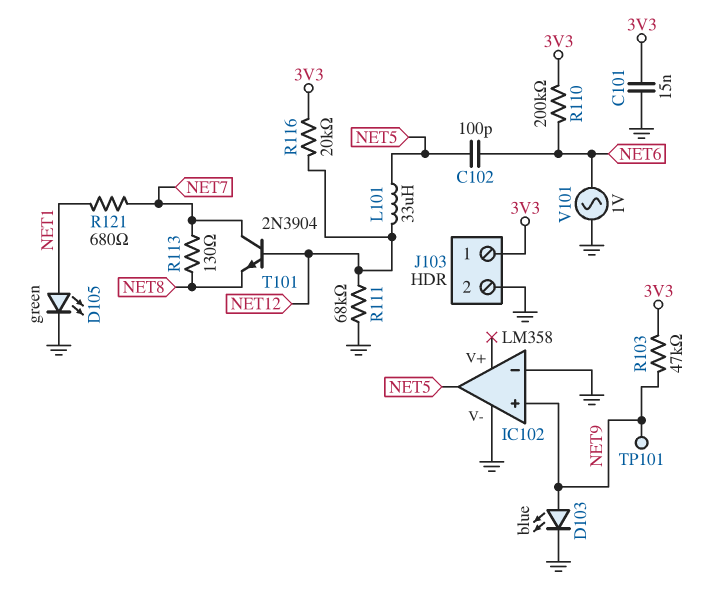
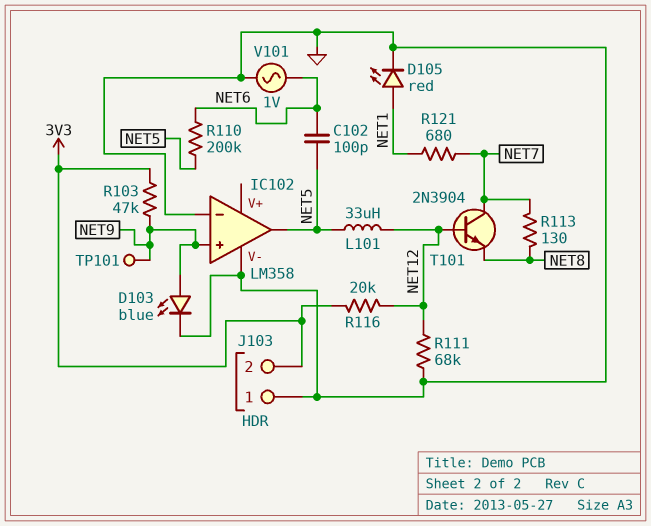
C101: 15nF (3V3, GND) -> none
D105: LED green (A NET1, K GND) -> LED red (A NET1, K GND)
J103 pin 1: 3V3 -> GND
J103 pin 2: GND -> 3V3
R110: 200k (3V3, NET6) -> 200k (NET5, NET6)

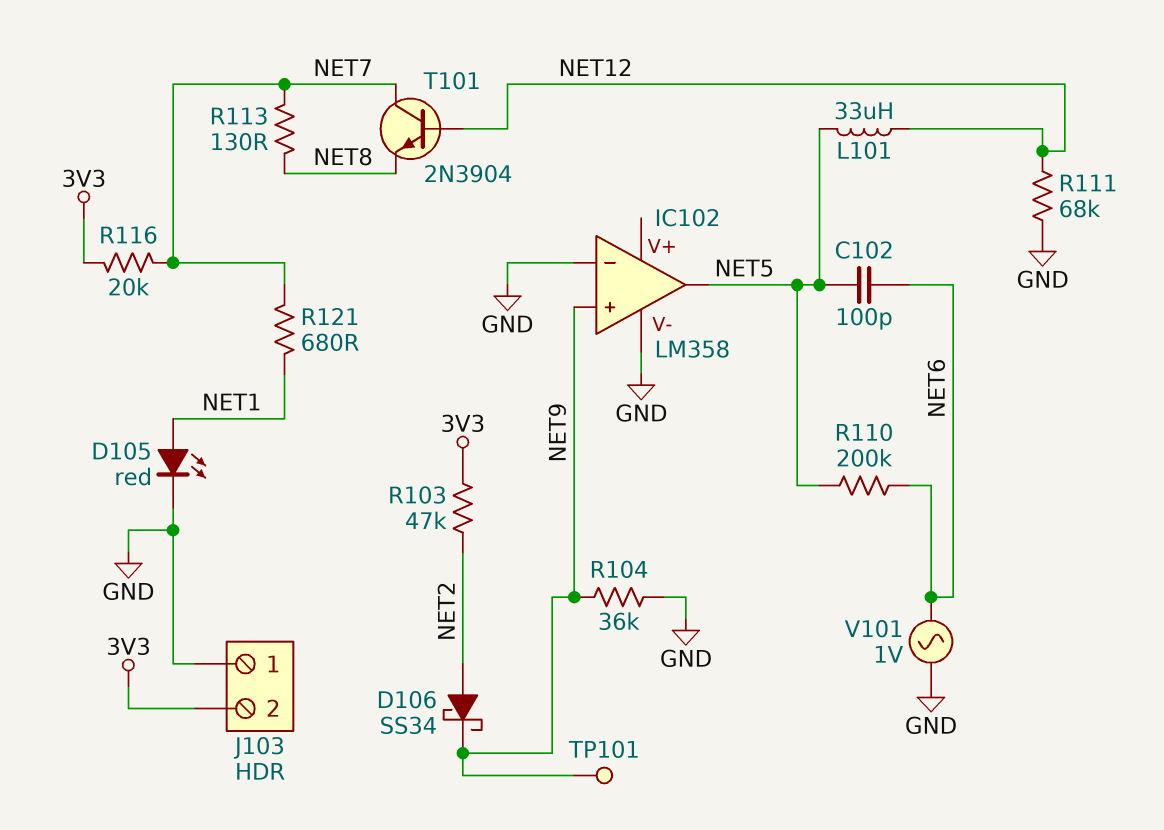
D103: LED blue (A NET9, K GND) -> none
D106: none -> schottky SS34 (A NET2, K NET9)
R103: 47k (3V3, NET9) -> 47k (3V3, NET2)
R104: none -> 36k (GND, NET9)
R116: 20k (3V3, NET12) -> 20k (3V3, NET7)

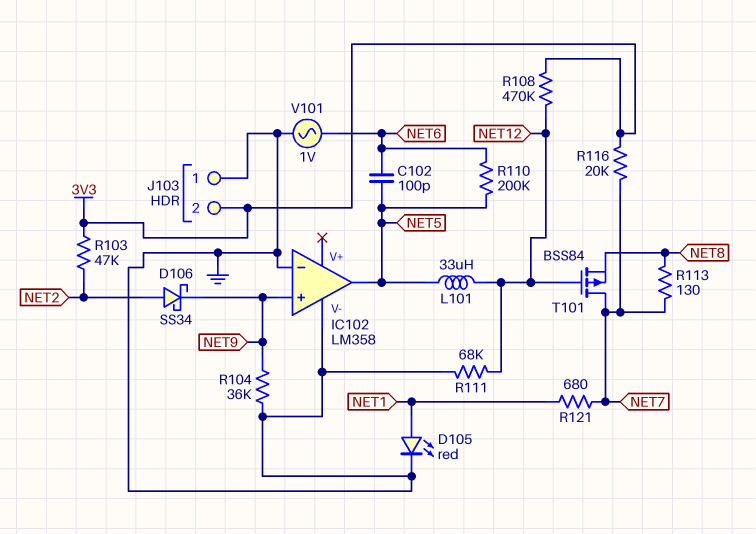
R108: none -> 470k (3V3, NET12)
T101: NPN 2N3904 (B NET12, C NET7, E NET8) -> PMOS BSS84 (G NET12, D NET7, S NET8)
TP101: test point (NET9) -> none

